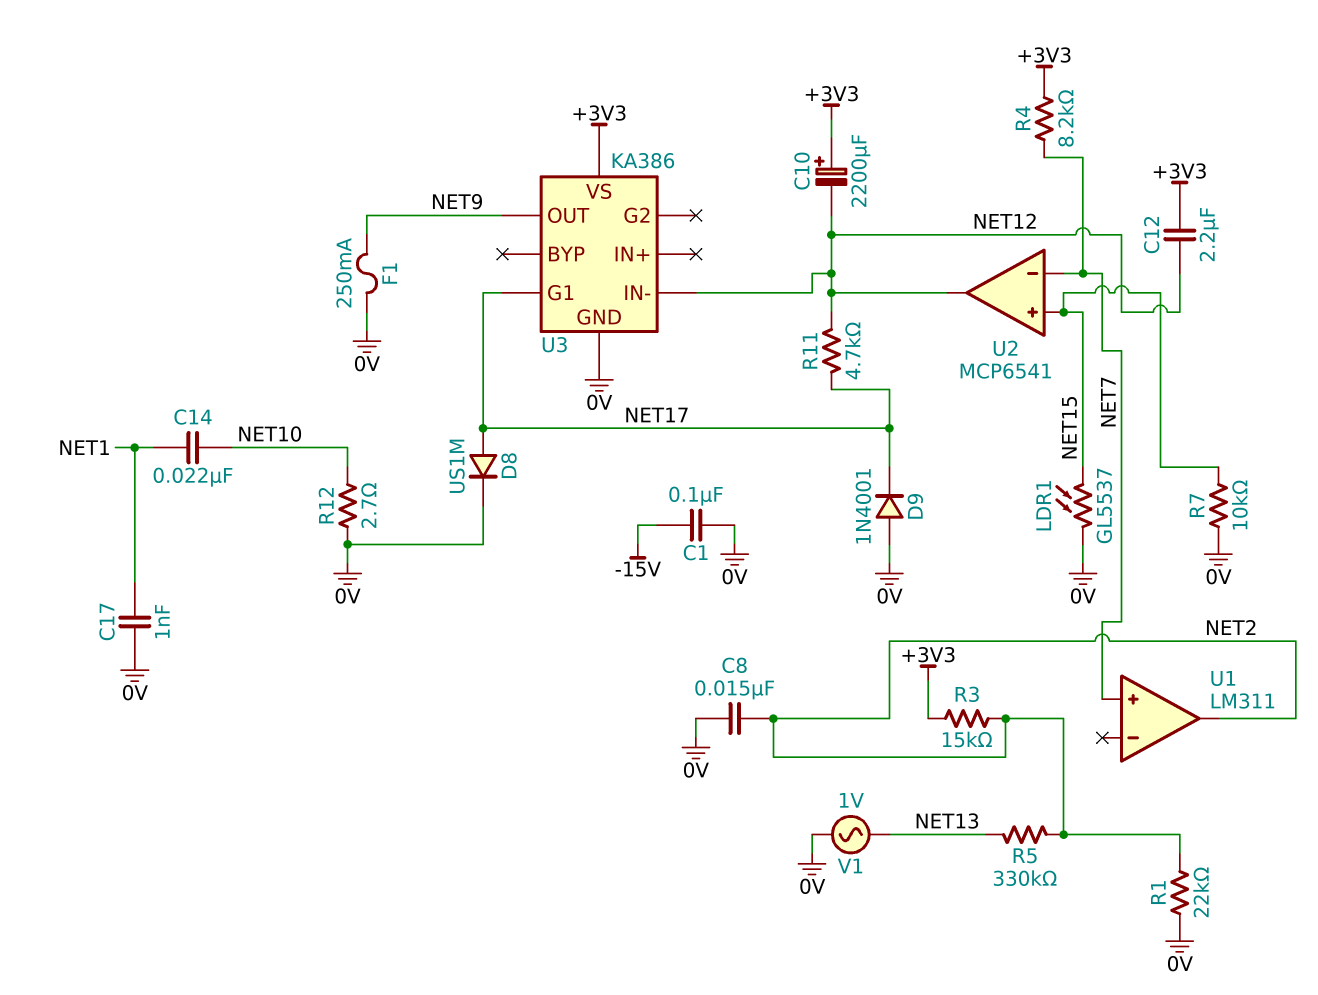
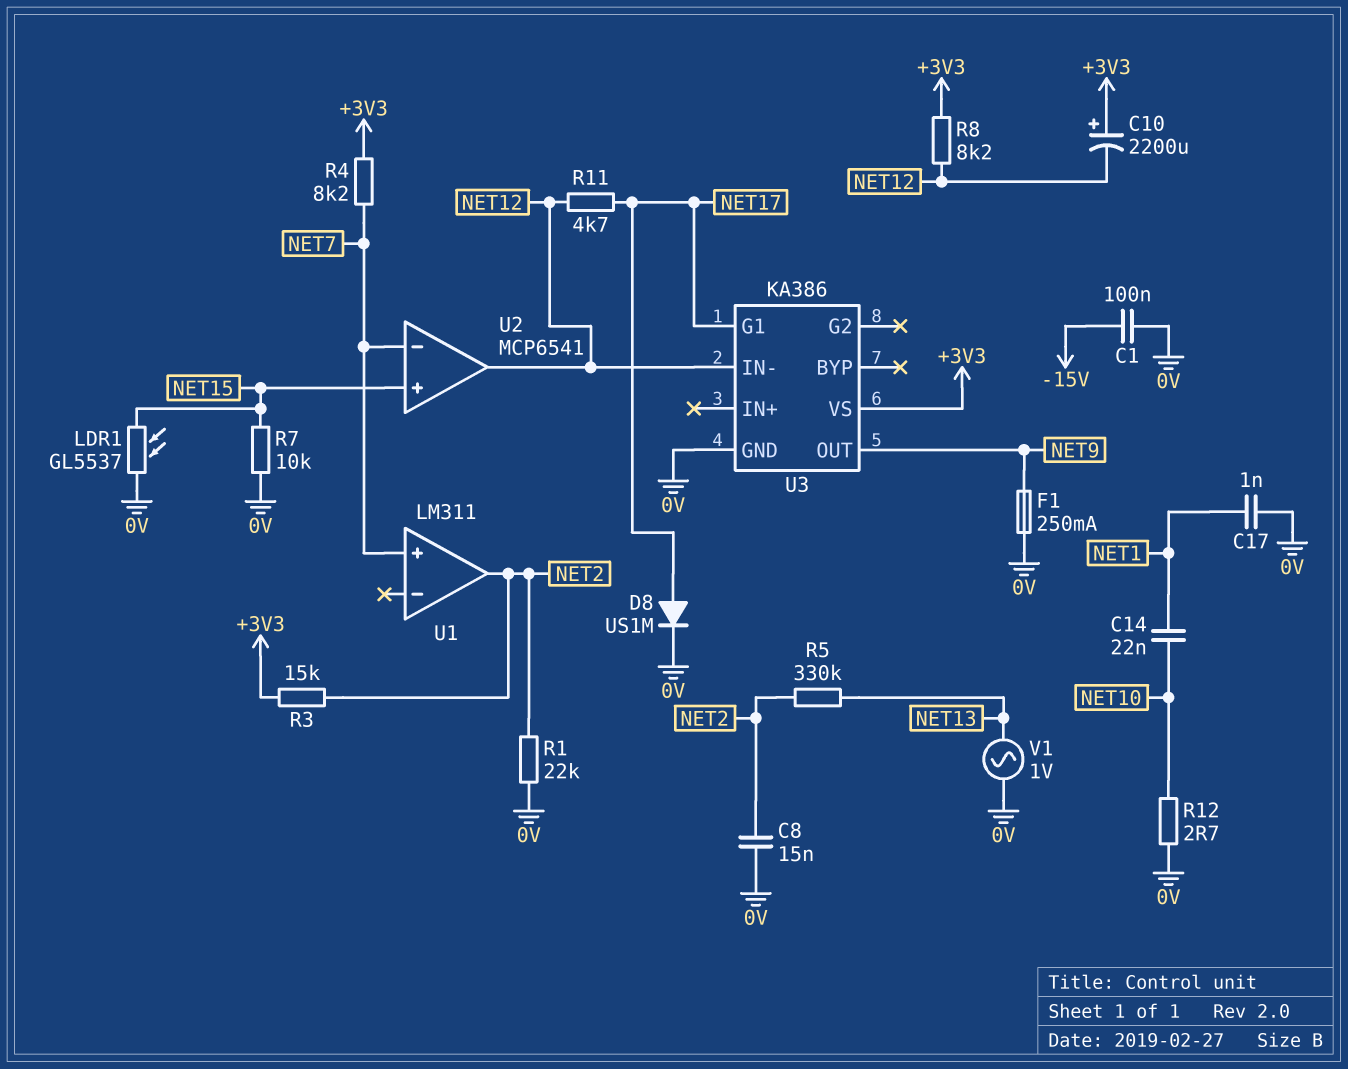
C12: 2.2uF (+3V3, NET12) -> none
D9: diode 1N4001 (A 0V, K NET17) -> none
R8: none -> 8.2k (+3V3, NET12)

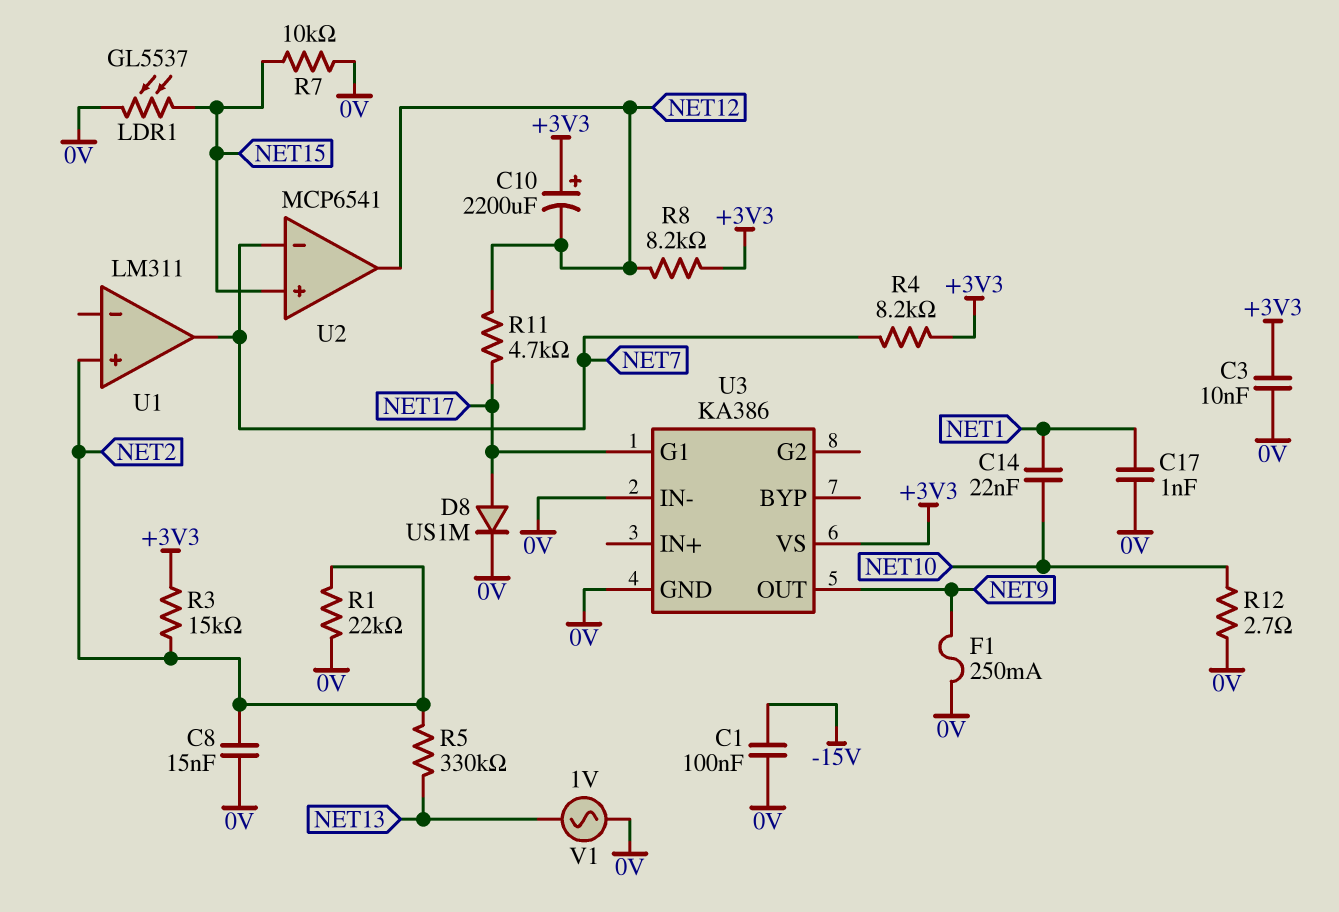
C3: none -> 10nF (+3V3, 0V)
U1 pin in+: NET7 -> NET2
U1 pin out: NET2 -> NET7
U3 pin IN-: NET12 -> 0V

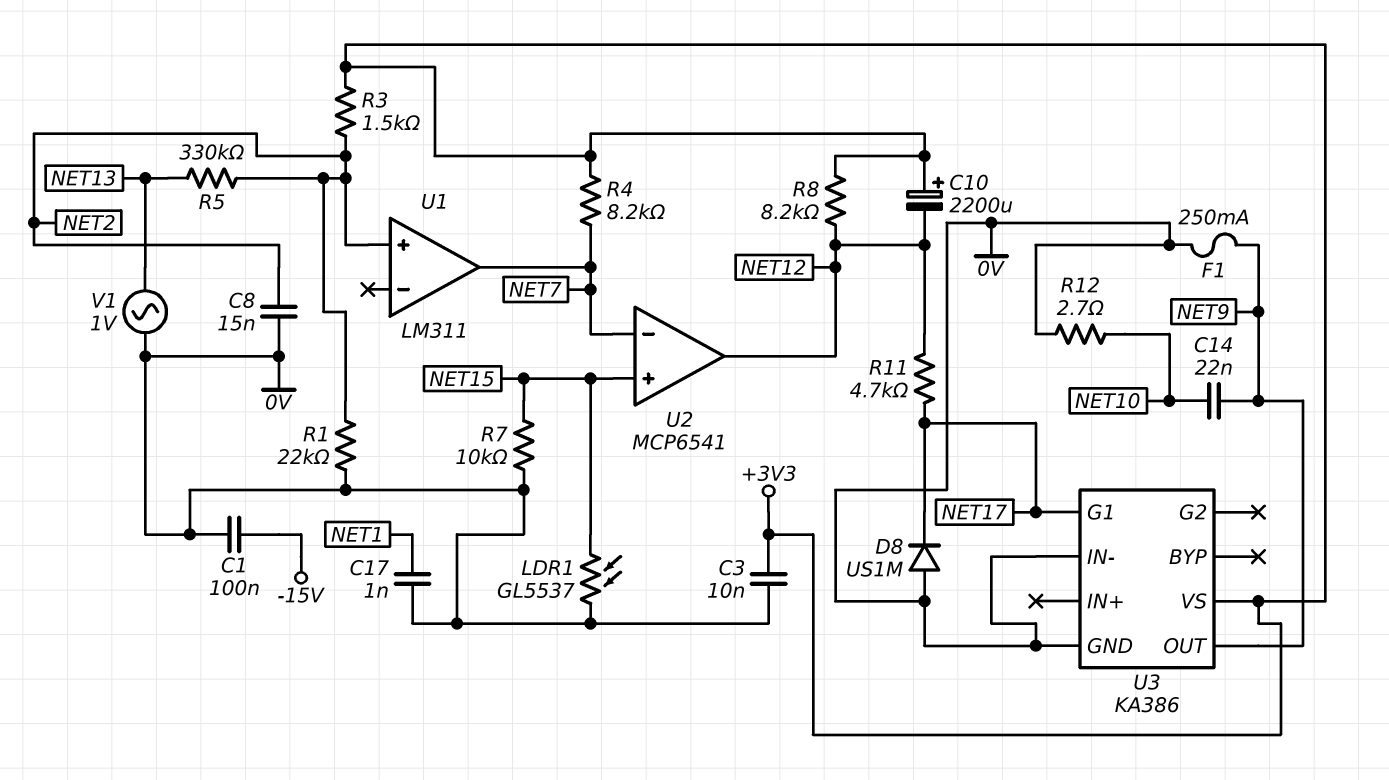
C14: 22nF (NET1, NET10) -> 22nF (NET9, NET10)
D8: diode US1M (A NET17, K 0V) -> diode US1M (A 0V, K NET17)
R3: 15k (+3V3, NET2) -> 1.5k (+3V3, NET2)

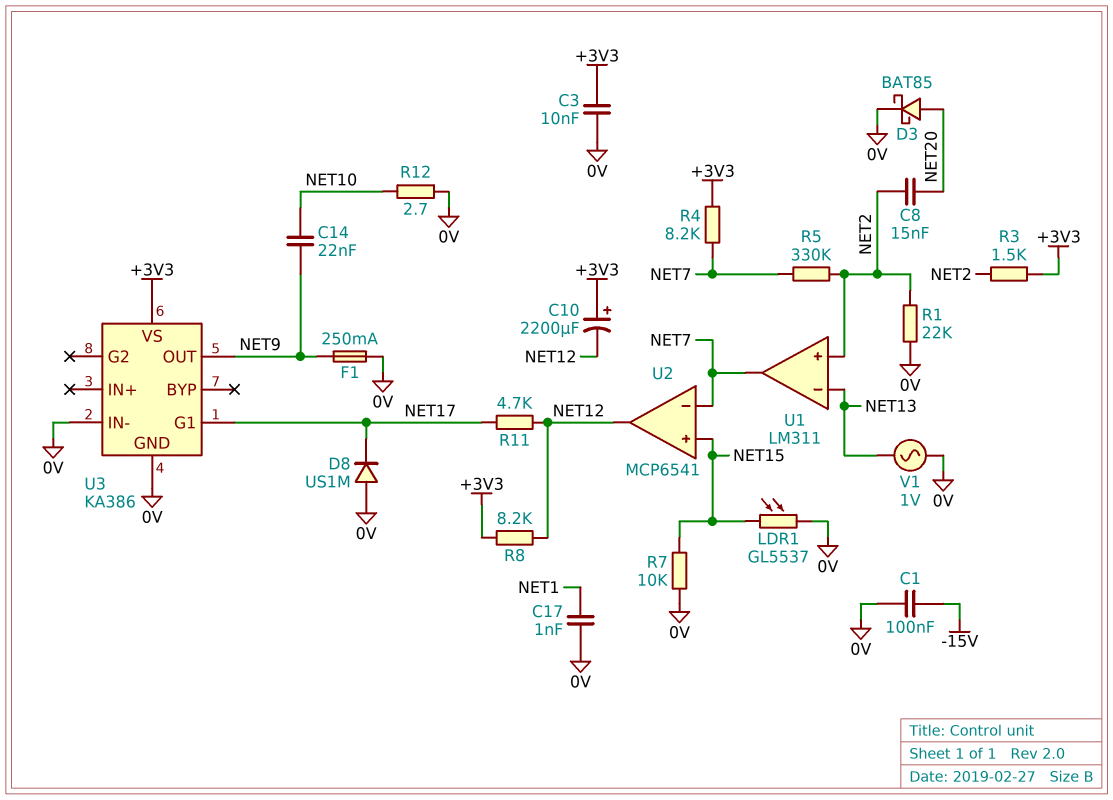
C8: 15nF (0V, NET2) -> 15nF (NET2, NET20)
D3: none -> schottky BAT85 (A NET20, K 0V)
R5: 330k (NET2, NET13) -> 330k (NET2, NET7)
U1 pin in-: none -> NET13

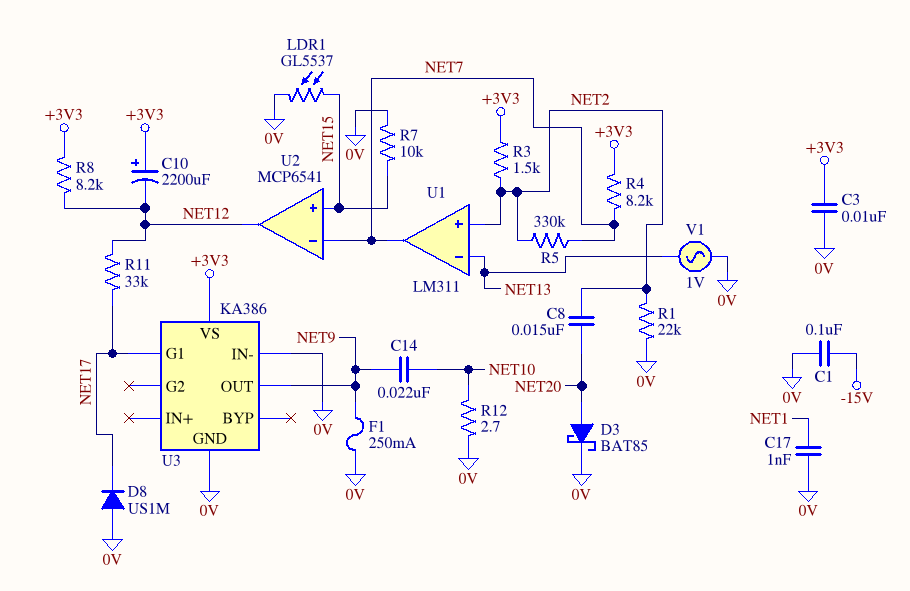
R11: 4.7k (NET12, NET17) -> 33k (NET12, NET17)

